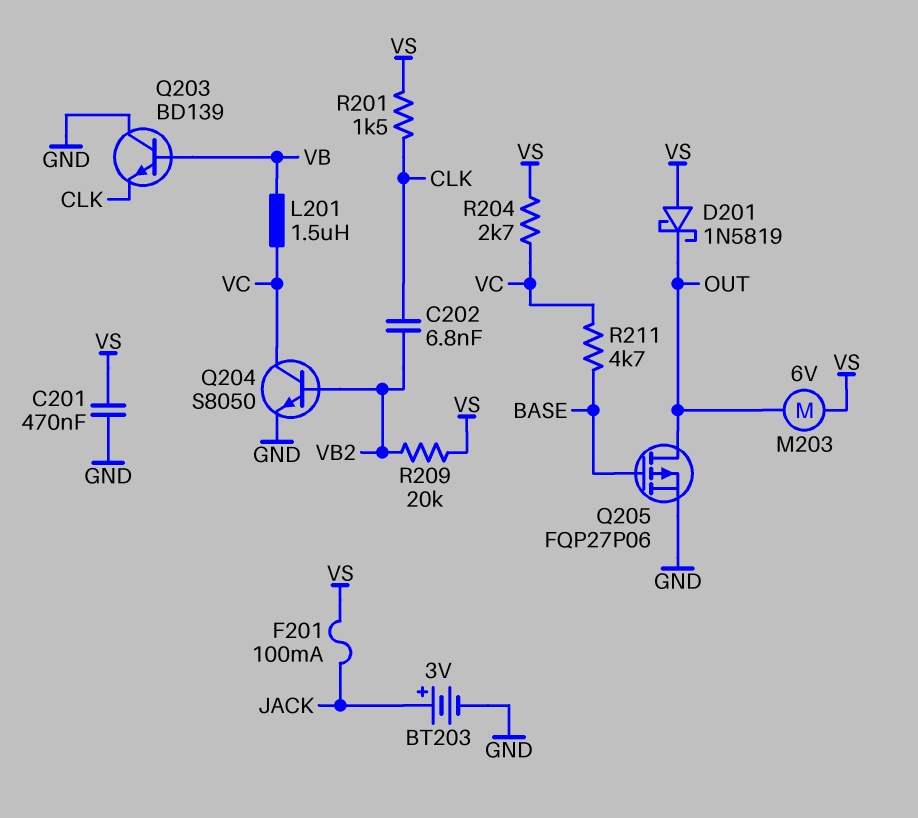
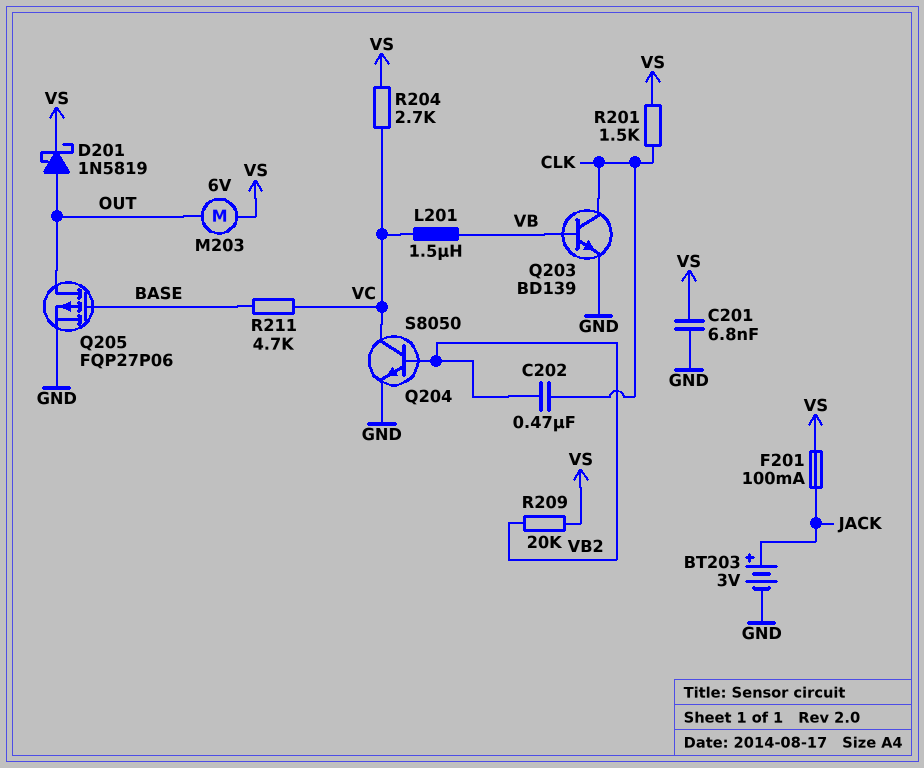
C201: 470nF (GND, VS) -> 6.8nF (GND, VS)
C202: 6.8nF (CLK, VB2) -> 470nF (CLK, VB2)
D201: schottky 1N5819 (A VS, K OUT) -> schottky 1N5819 (A OUT, K VS)
Q203: NPN BD139 (B VB, C GND, E CLK) -> NPN BD139 (B VB, C CLK, E GND)

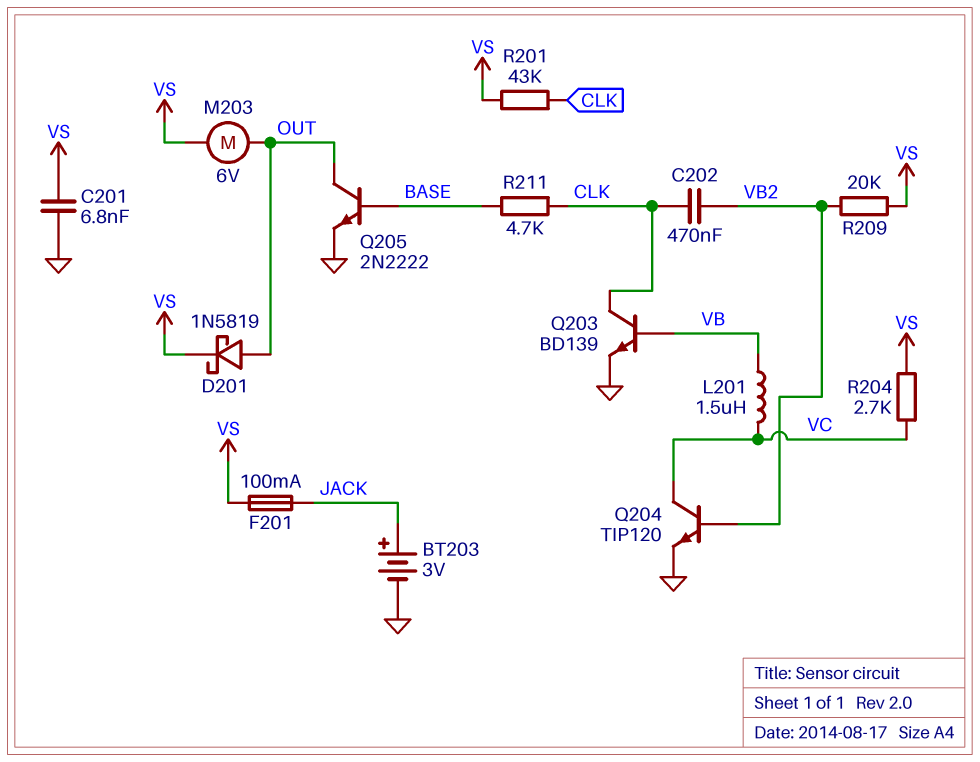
Q204: NPN S8050 (B VB2, C VC, E GND) -> NPN TIP120 (B VB2, C VC, E GND)
Q205: PMOS FQP27P06 (G BASE, D OUT, S GND) -> NPN 2N2222 (B BASE, C OUT, E GND)
R201: 1.5k (CLK, VS) -> 43k (CLK, VS)
R211: 4.7k (BASE, VC) -> 4.7k (BASE, CLK)

